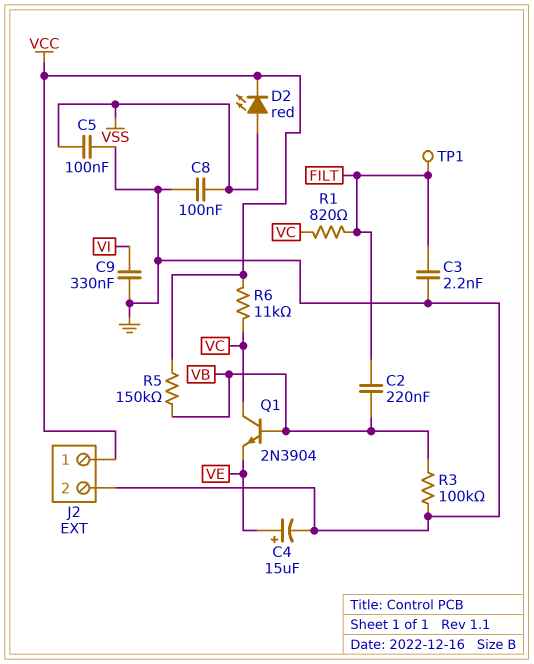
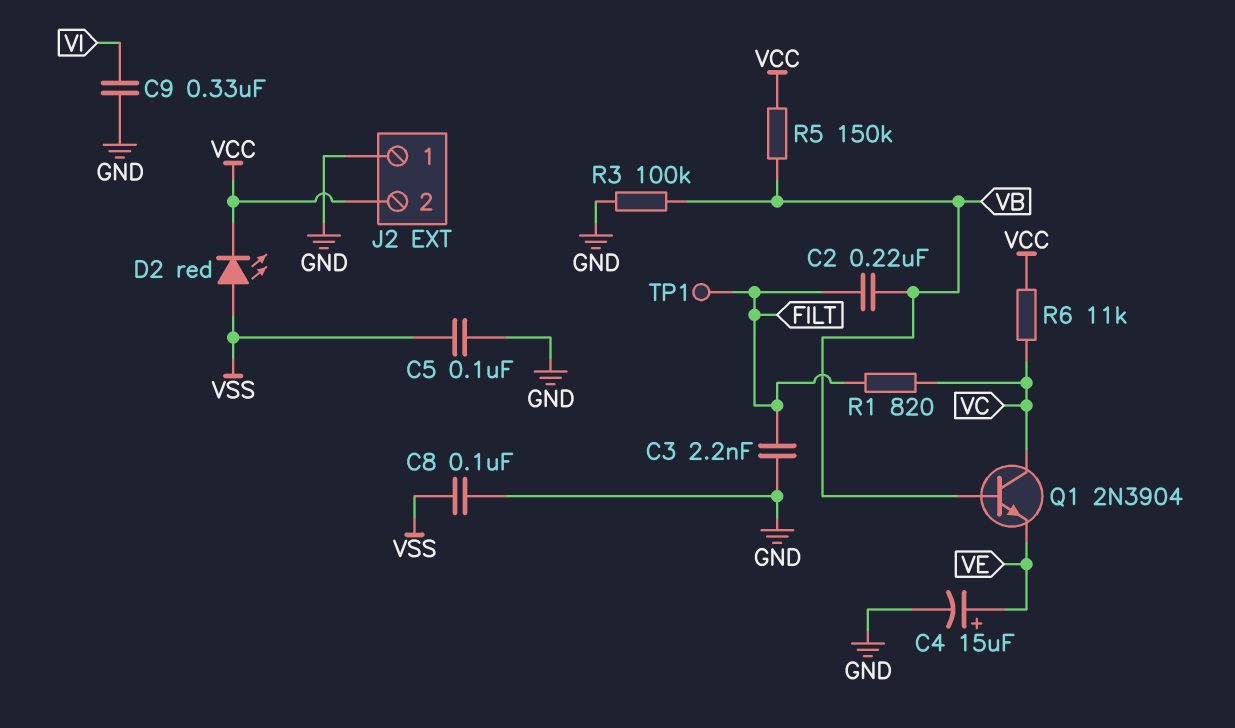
J2 pin 1: VCC -> GND
J2 pin 2: GND -> VCC

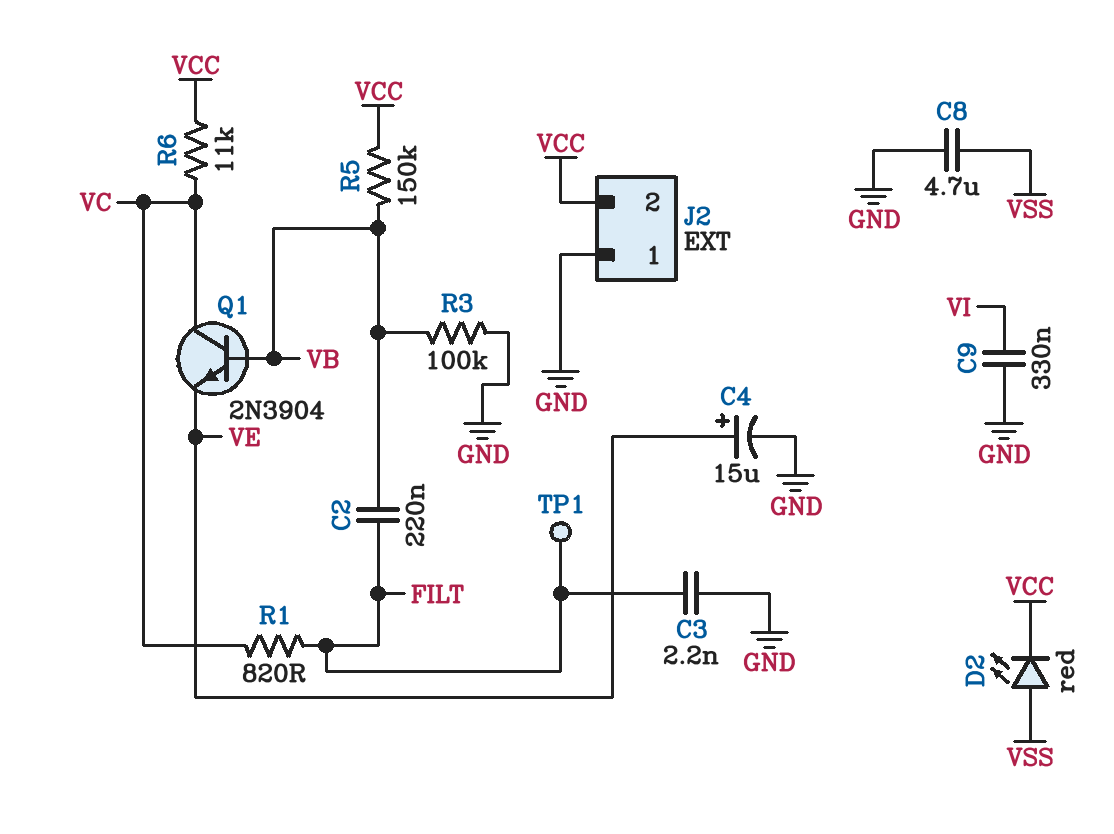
C5: 100nF (GND, VSS) -> none
C8: 100nF (GND, VSS) -> 4.7uF (GND, VSS)

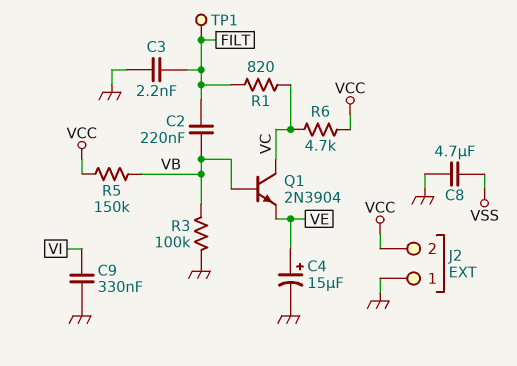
D2: LED red (A VSS, K VCC) -> none
R6: 11k (VC, VCC) -> 4.7k (VC, VCC)

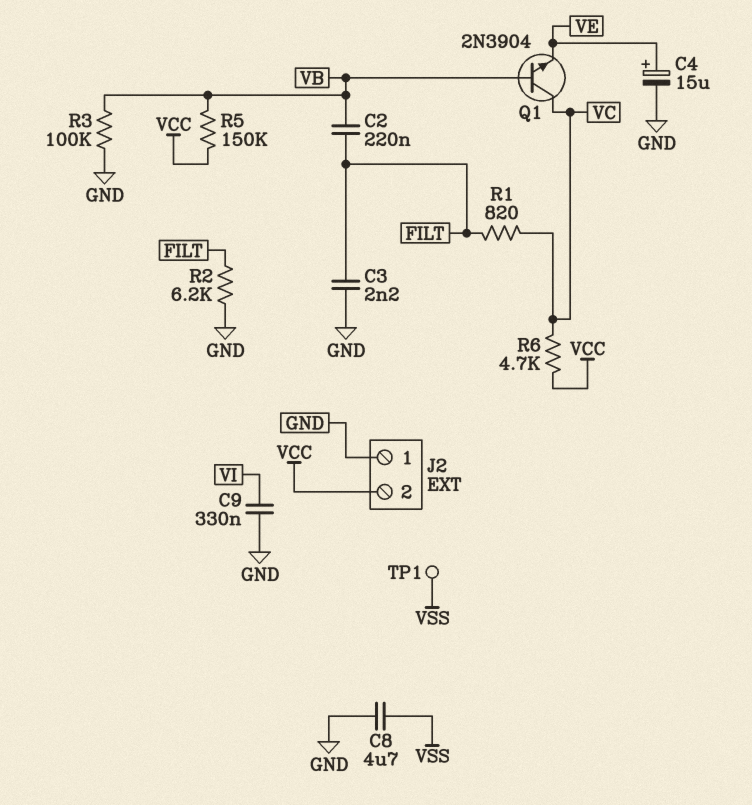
R2: none -> 6.2k (FILT, GND)
TP1: test point (FILT) -> test point (VSS)

